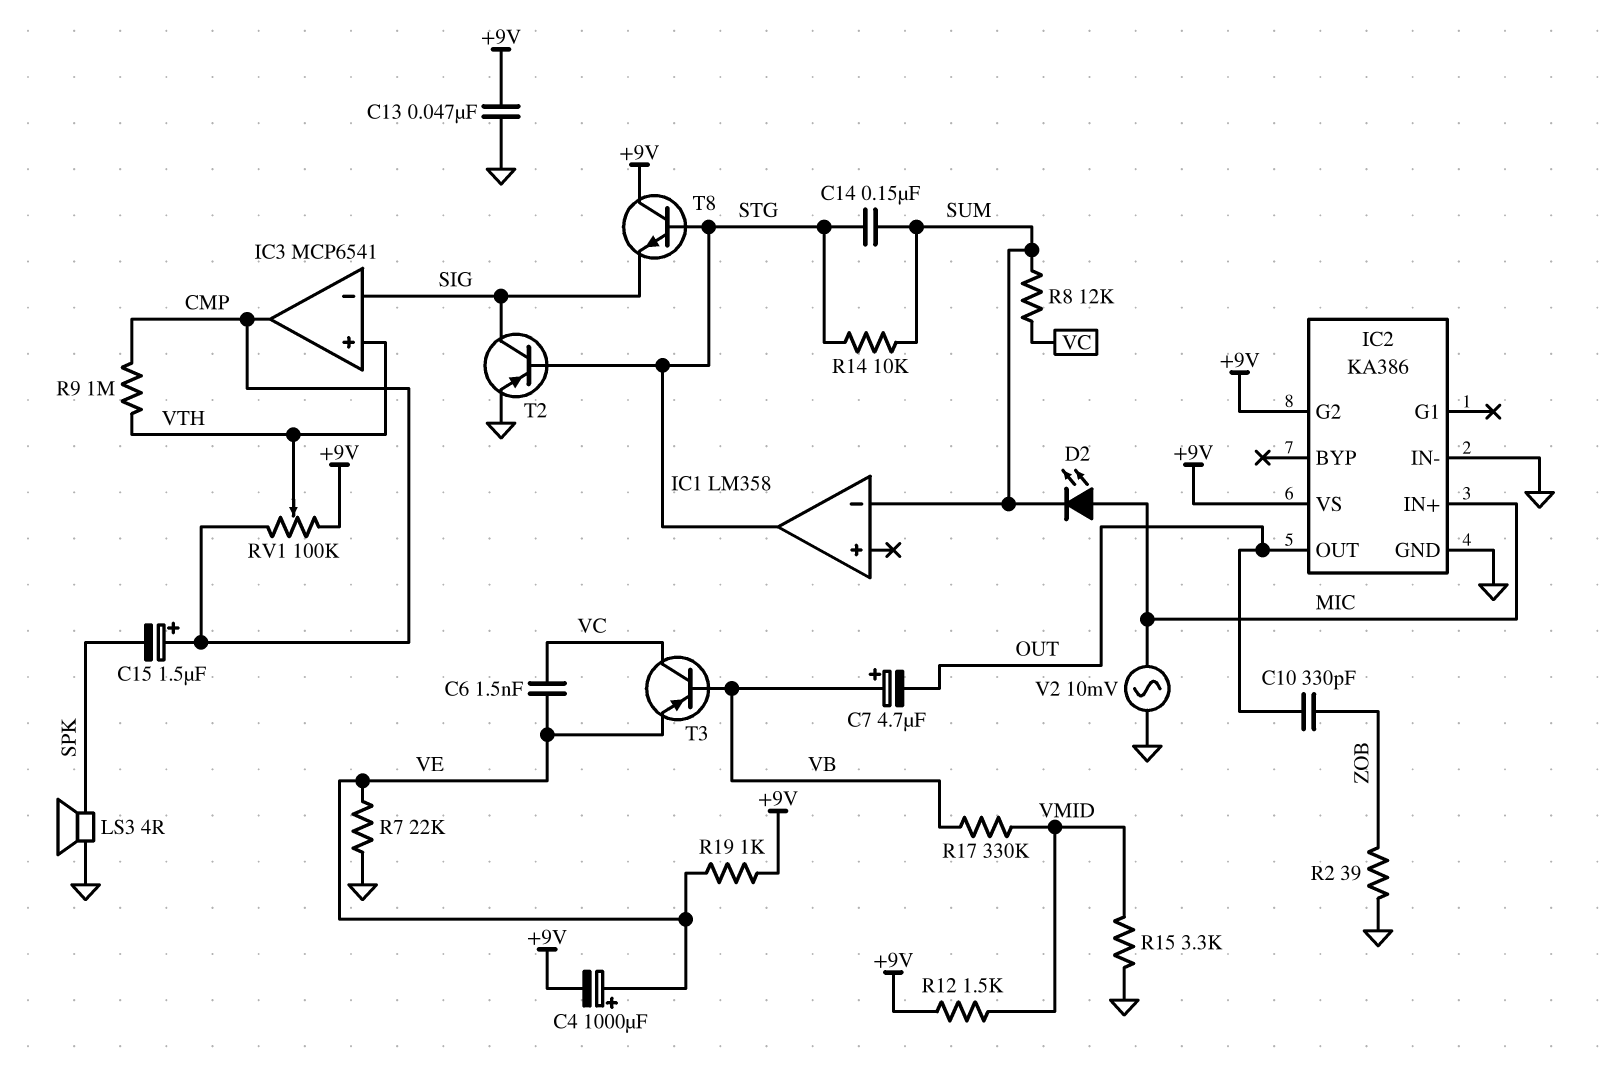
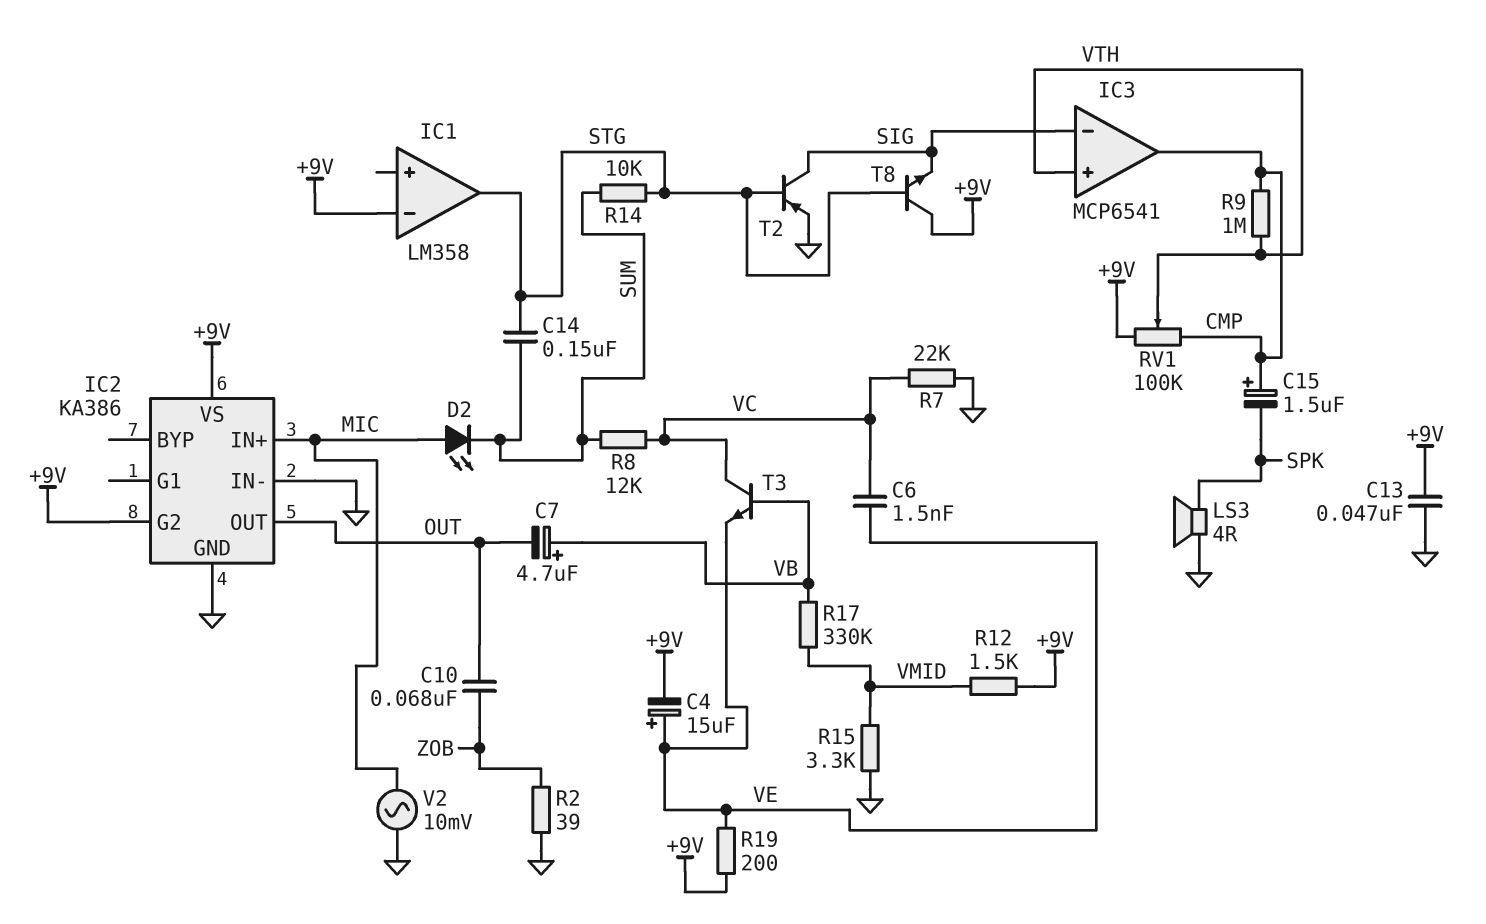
C4: 1000uF (plus VE, minus +9V) -> 15uF (plus VE, minus +9V)
C10: 330pF (OUT, ZOB) -> 68nF (OUT, ZOB)
IC1 pin in-: SUM -> +9V
R7: 22k (GND, VE) -> 22k (GND, VC)
R19: 1k (+9V, VE) -> 200 (+9V, VE)
T3: PNP (B VB, C VC, E VE) -> NPN (B VB, C VC, E VE)

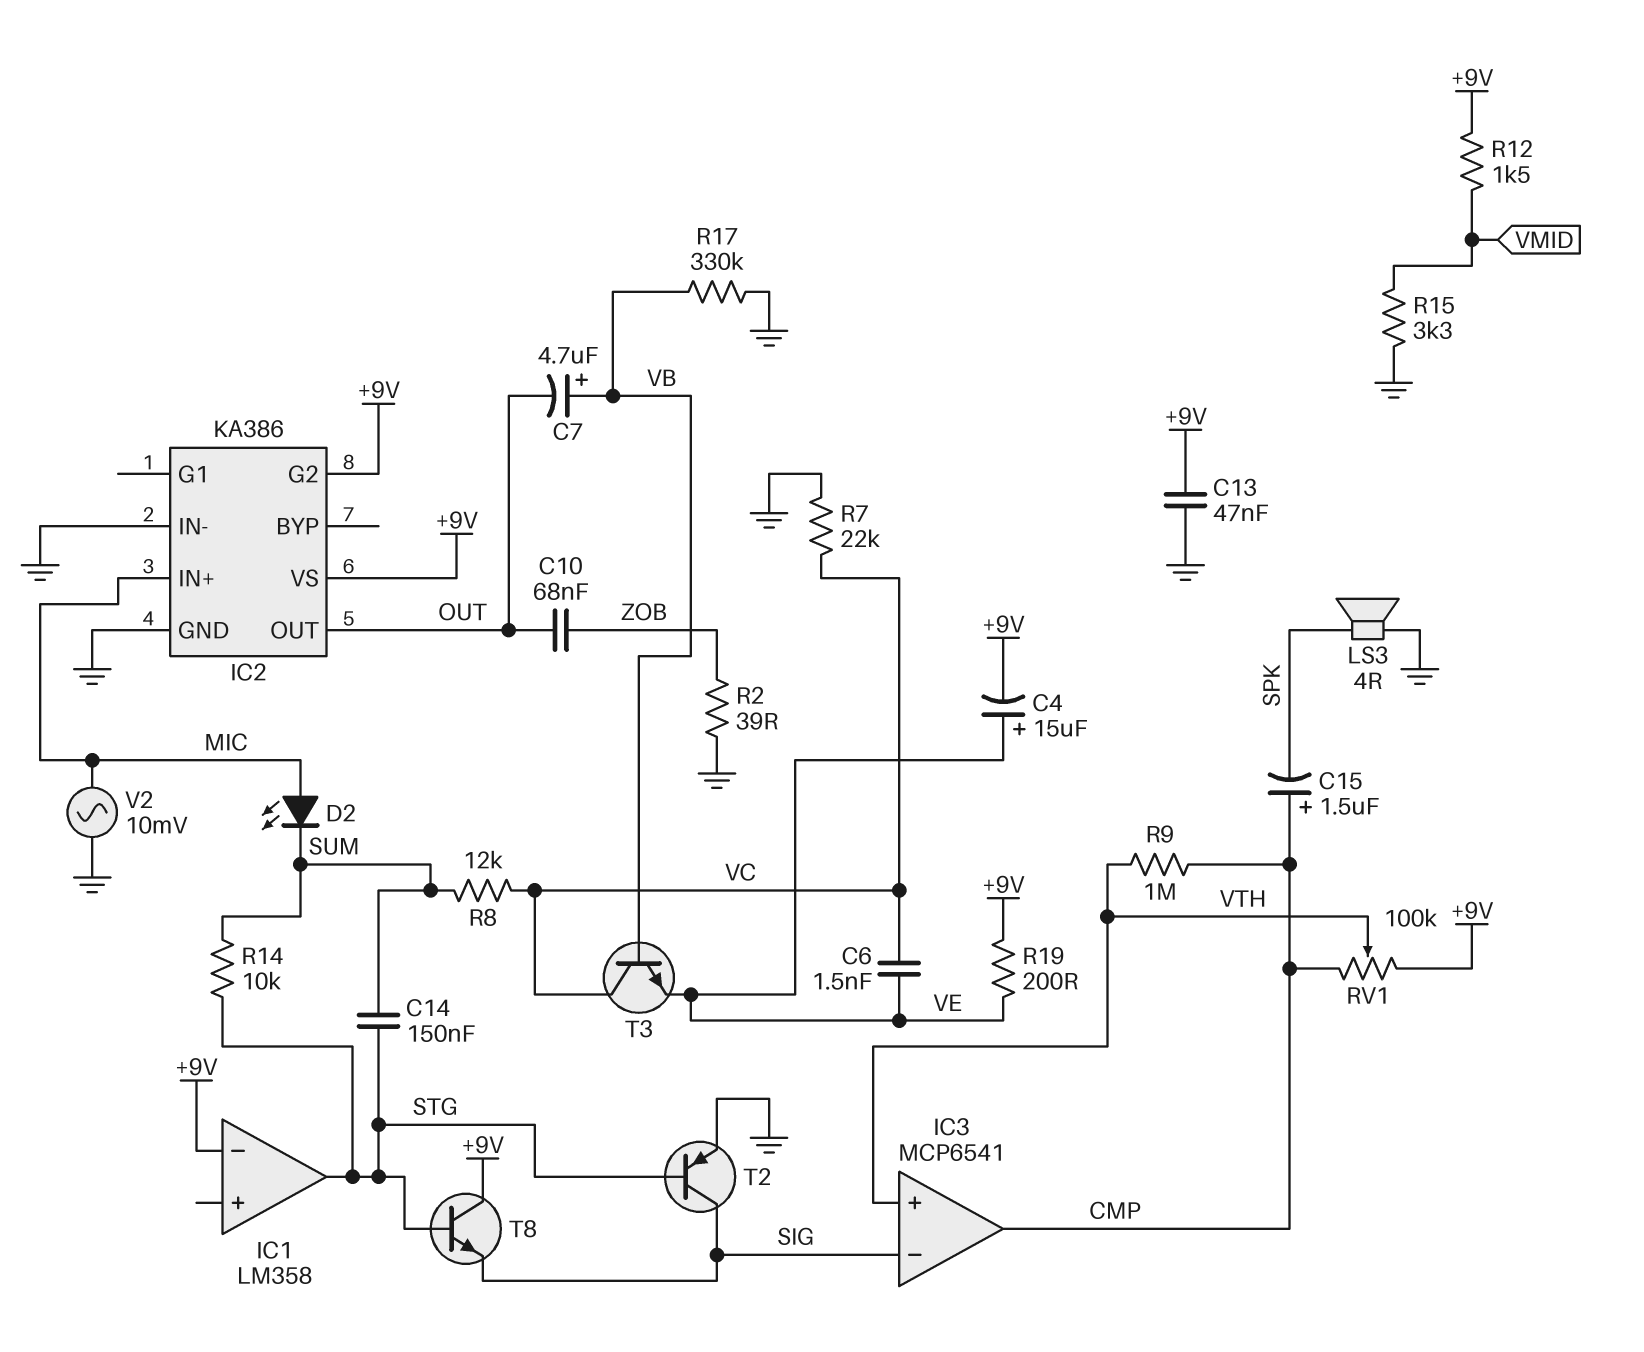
R17: 330k (VB, VMID) -> 330k (GND, VB)

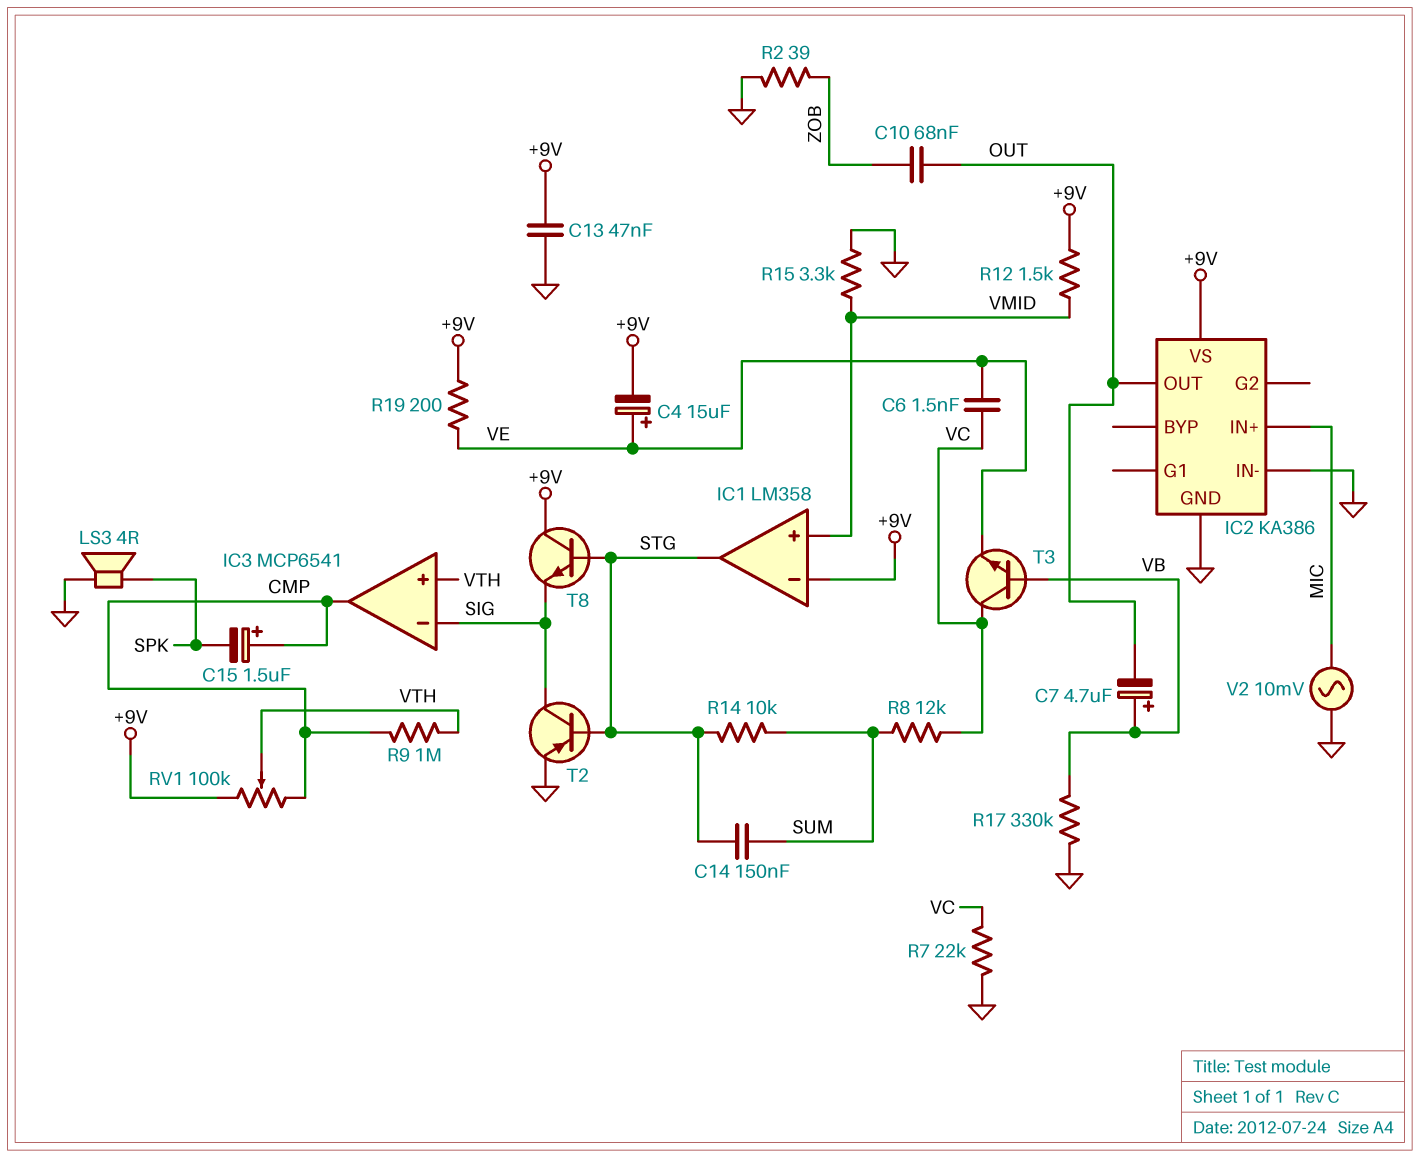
D2: LED (A MIC, K SUM) -> none
IC1 pin in+: none -> VMID
IC2 pin G2: +9V -> none

